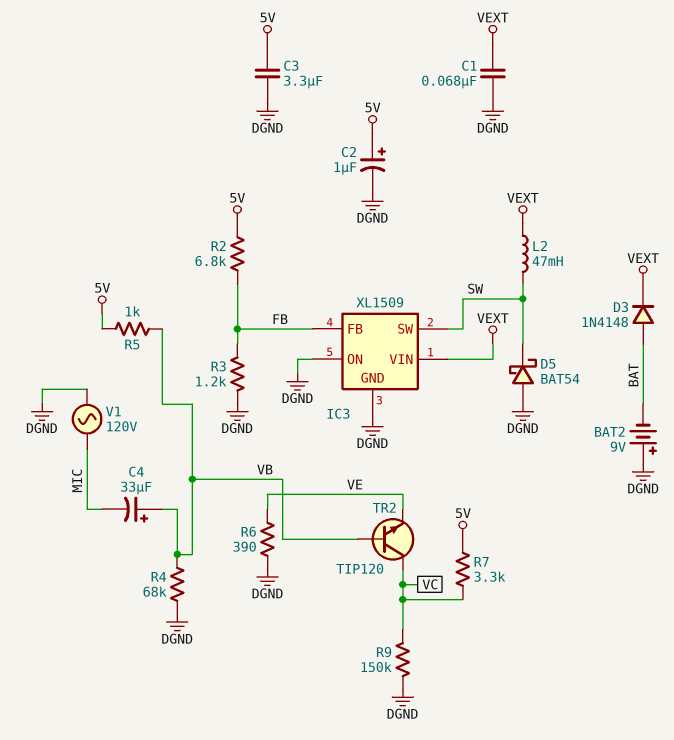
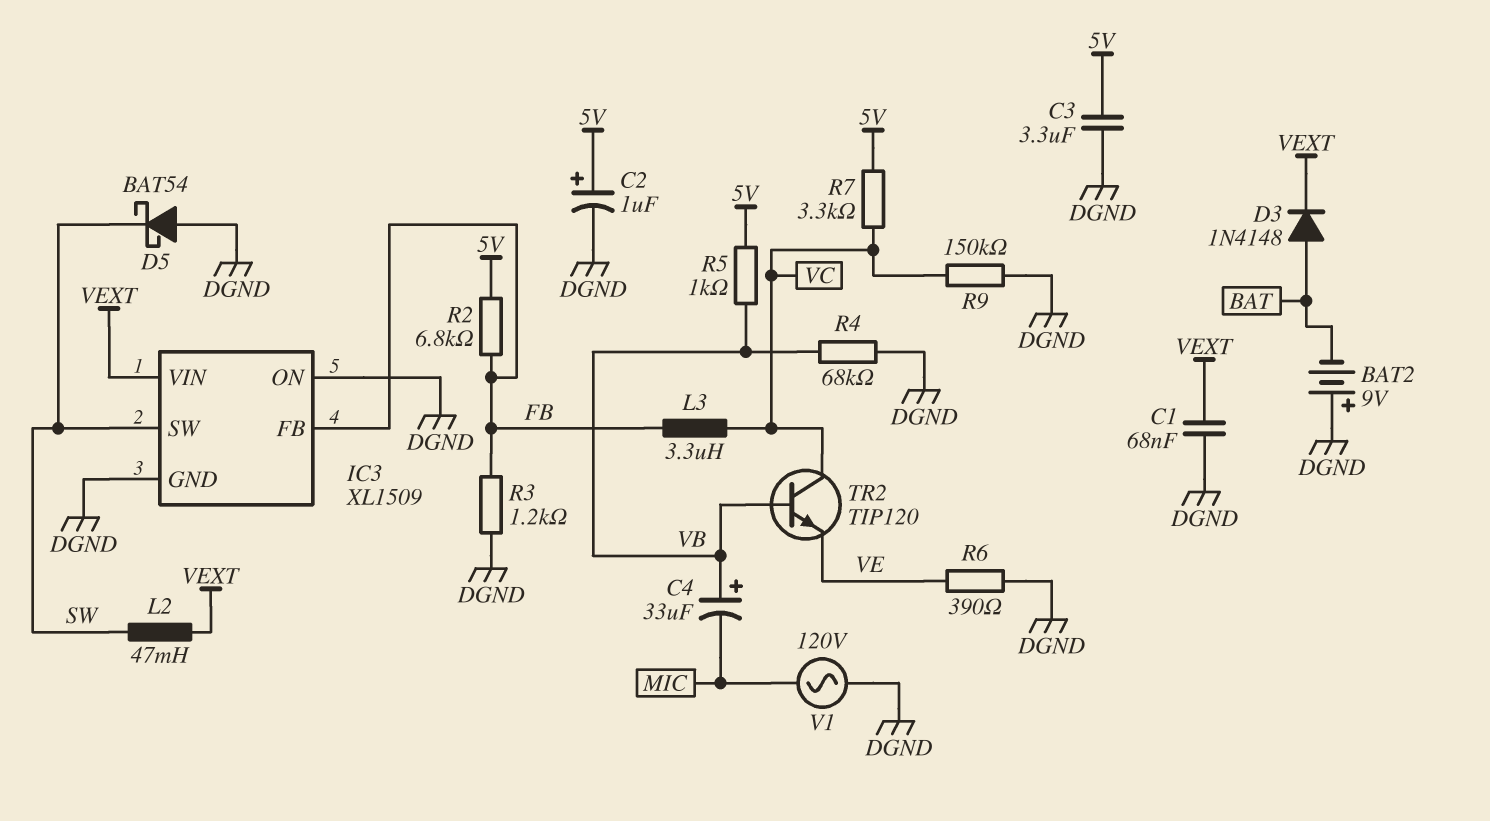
L3: none -> 3.3uH (FB, VC)

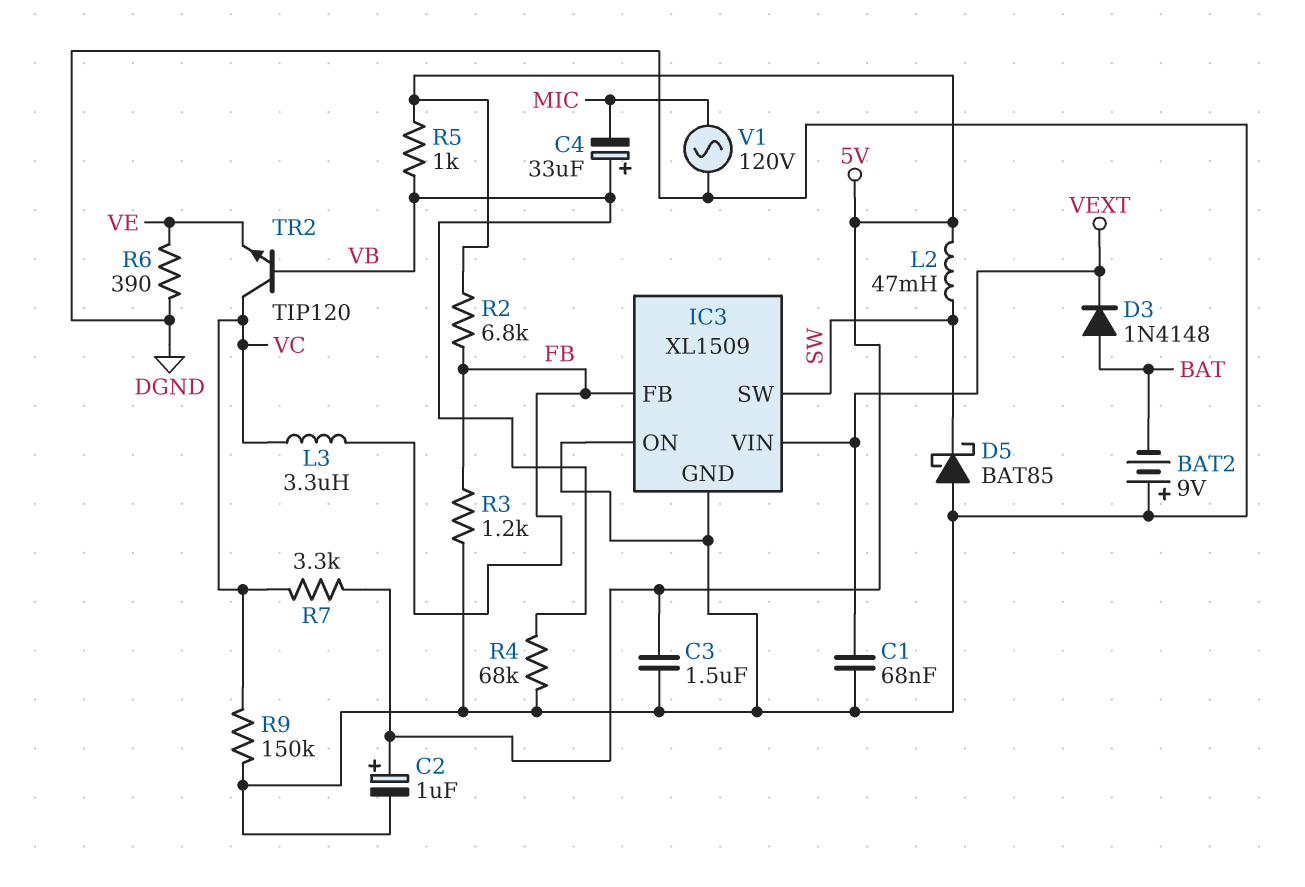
C3: 3.3uF (5V, DGND) -> 1.5uF (5V, DGND)
D5: schottky BAT54 (A DGND, K SW) -> schottky BAT85 (A DGND, K SW)
L2: 47mH (SW, VEXT) -> 47mH (5V, SW)

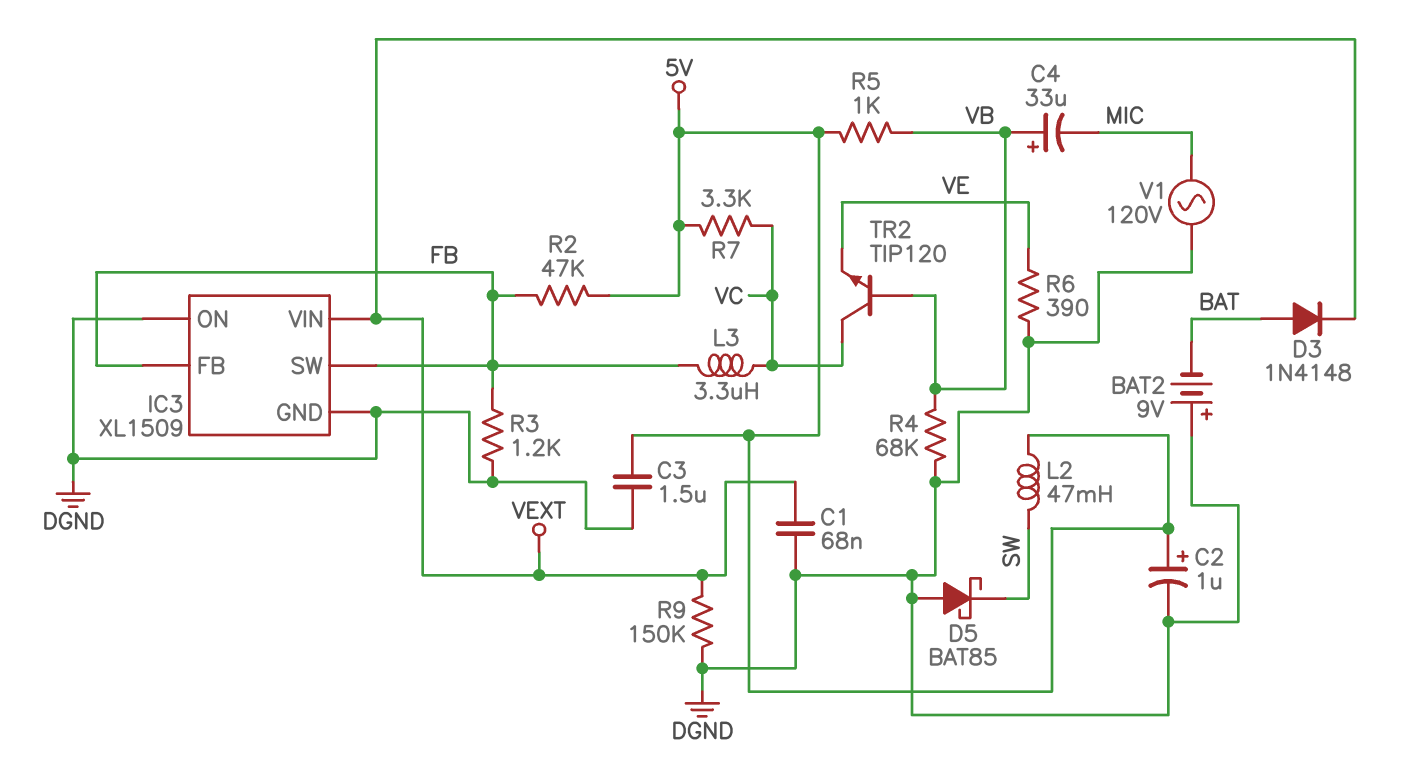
IC3 pin SW: SW -> FB
R2: 6.8k (5V, FB) -> 47k (5V, FB)
R9: 150k (DGND, VC) -> 150k (DGND, VEXT)

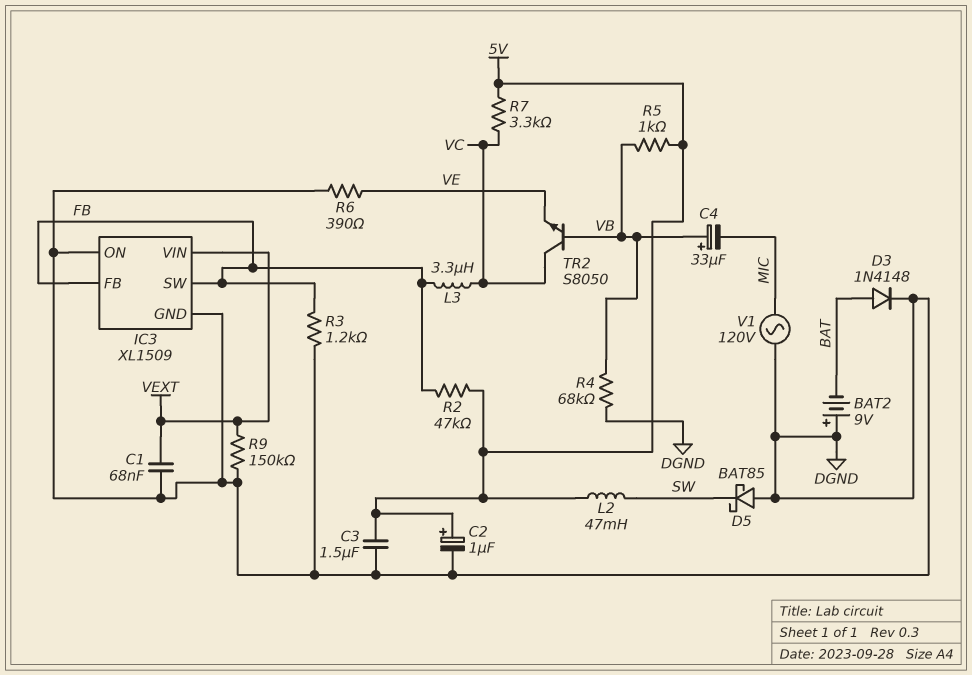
D3: diode 1N4148 (A BAT, K VEXT) -> diode 1N4148 (A BAT, K DGND)
TR2: NPN TIP120 (B VB, C VC, E VE) -> NPN S8050 (B VB, C VC, E VE)

